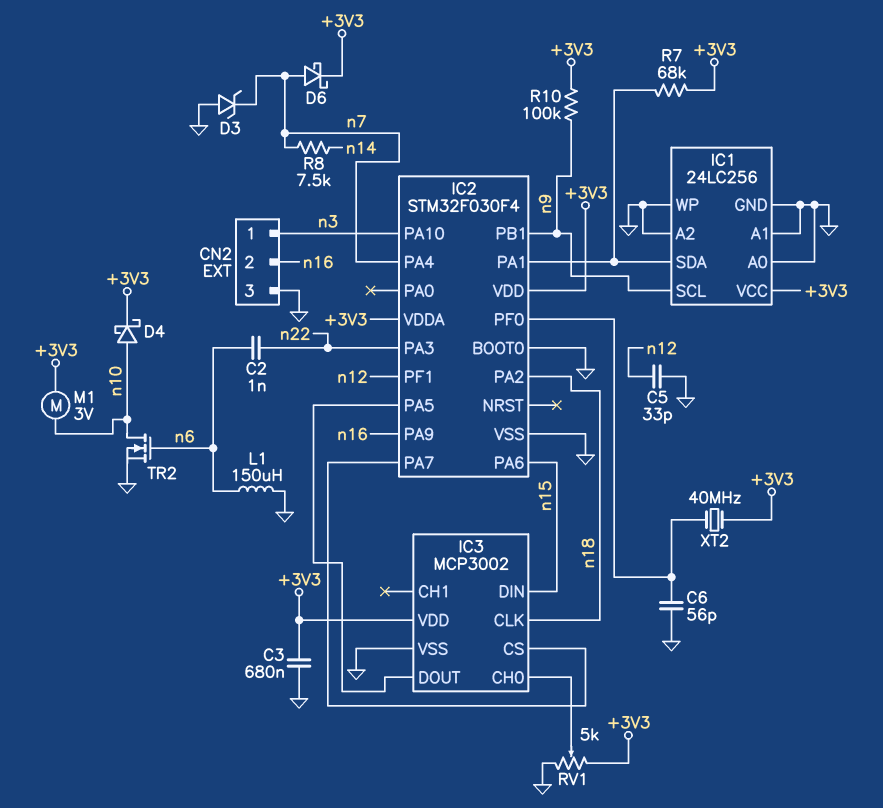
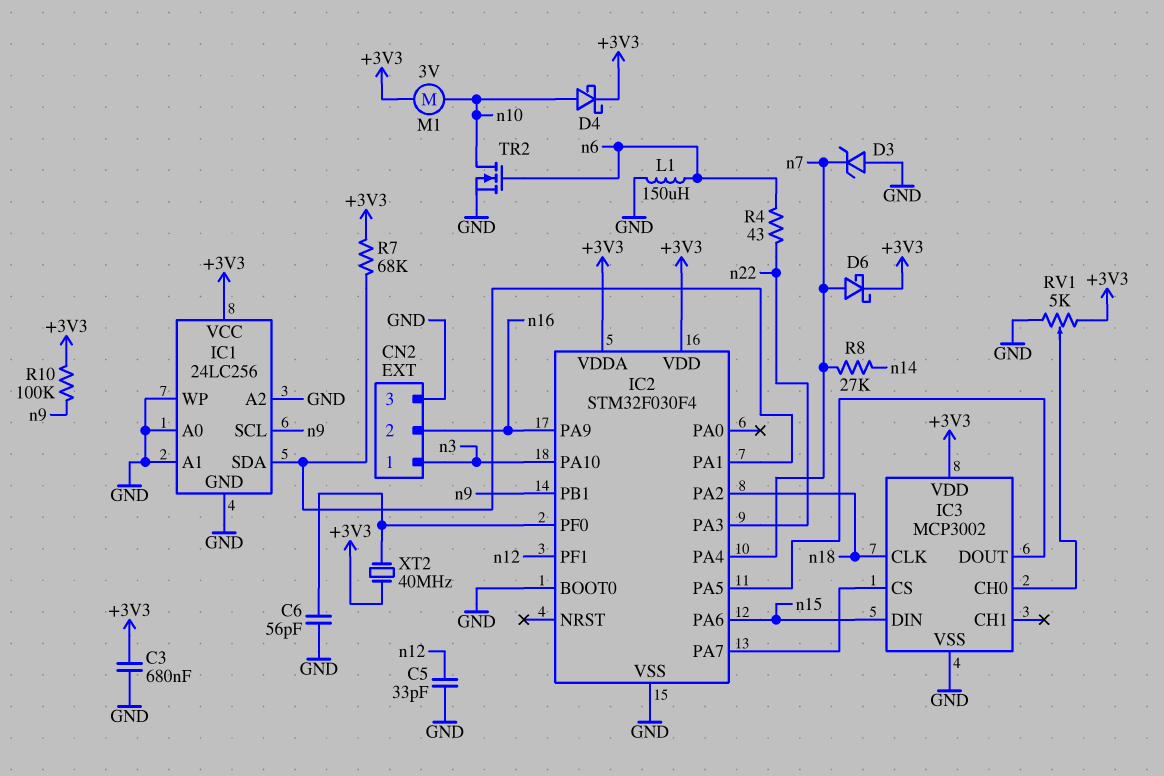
C2: 1nF (n6, n22) -> none
R4: none -> 43 (n6, n22)
R8: 7.5k (n7, n14) -> 27k (n7, n14)

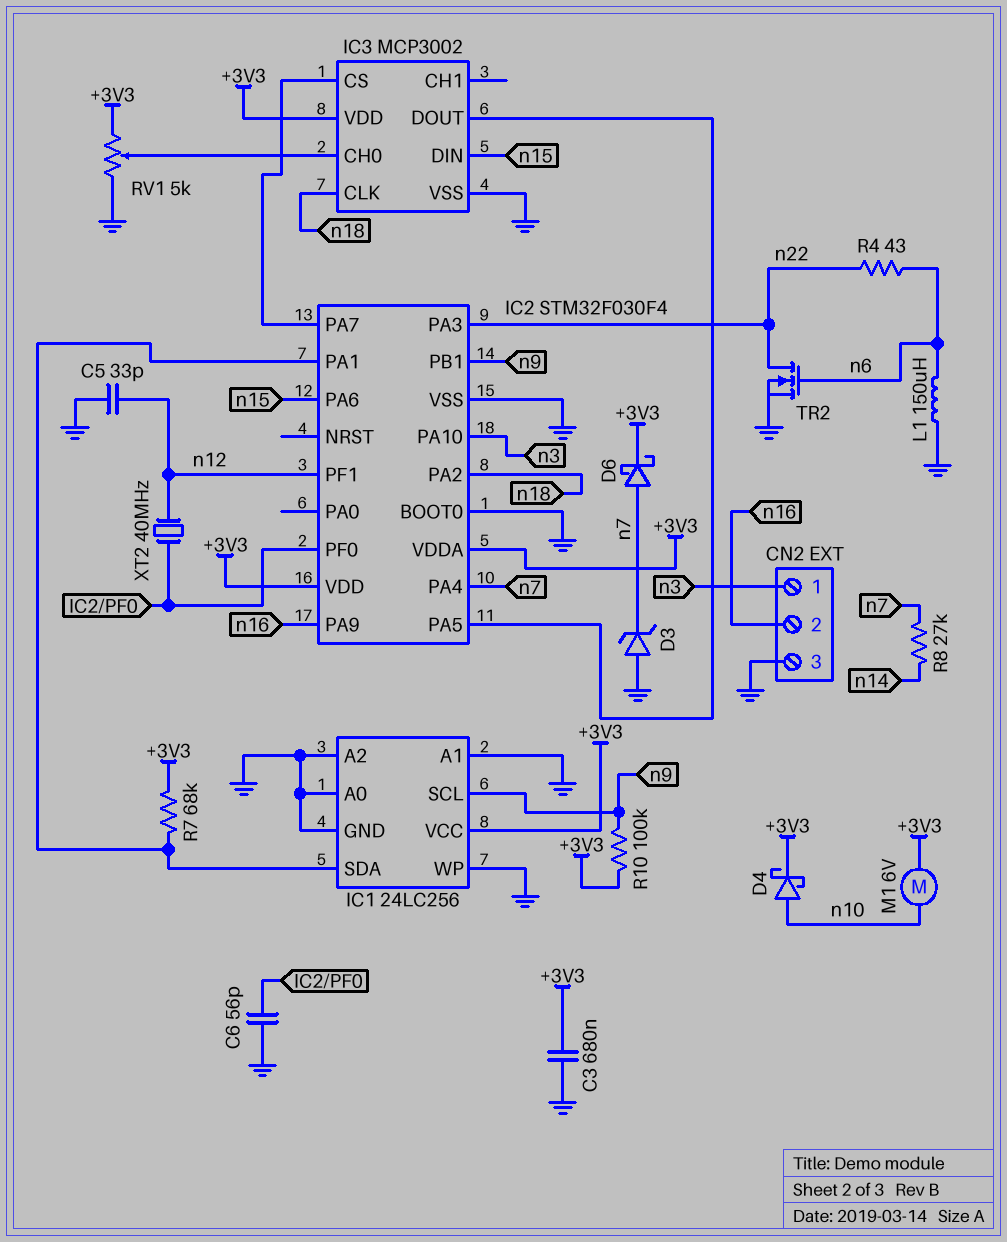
M1: motor 3V (+3V3, n10) -> motor 6V (+3V3, n10)
TR2: NMOS (G n6, D n10, S GND) -> NMOS (G n6, D n22, S GND)
XT2: 40MHz (+3V3, IC2/PF0) -> 40MHz (IC2/PF0, n12)

